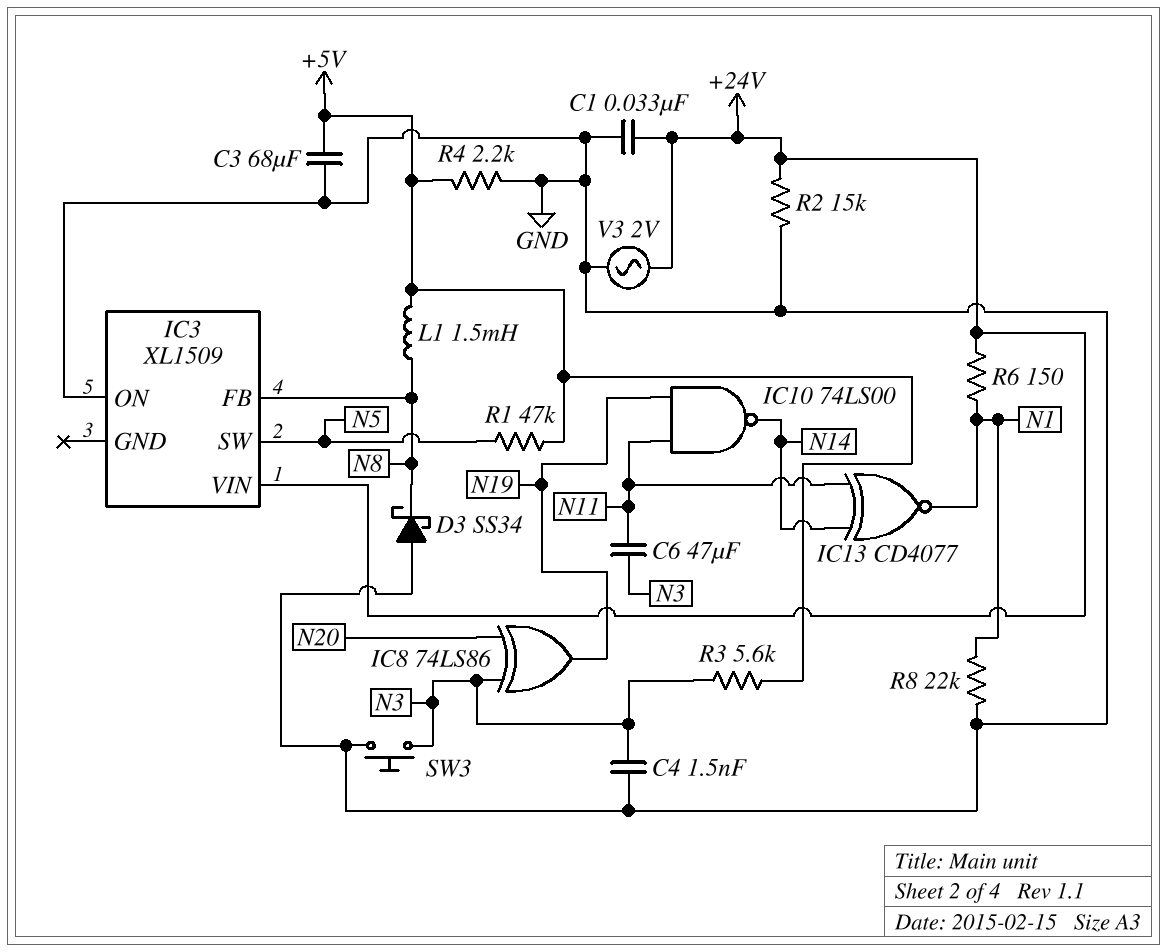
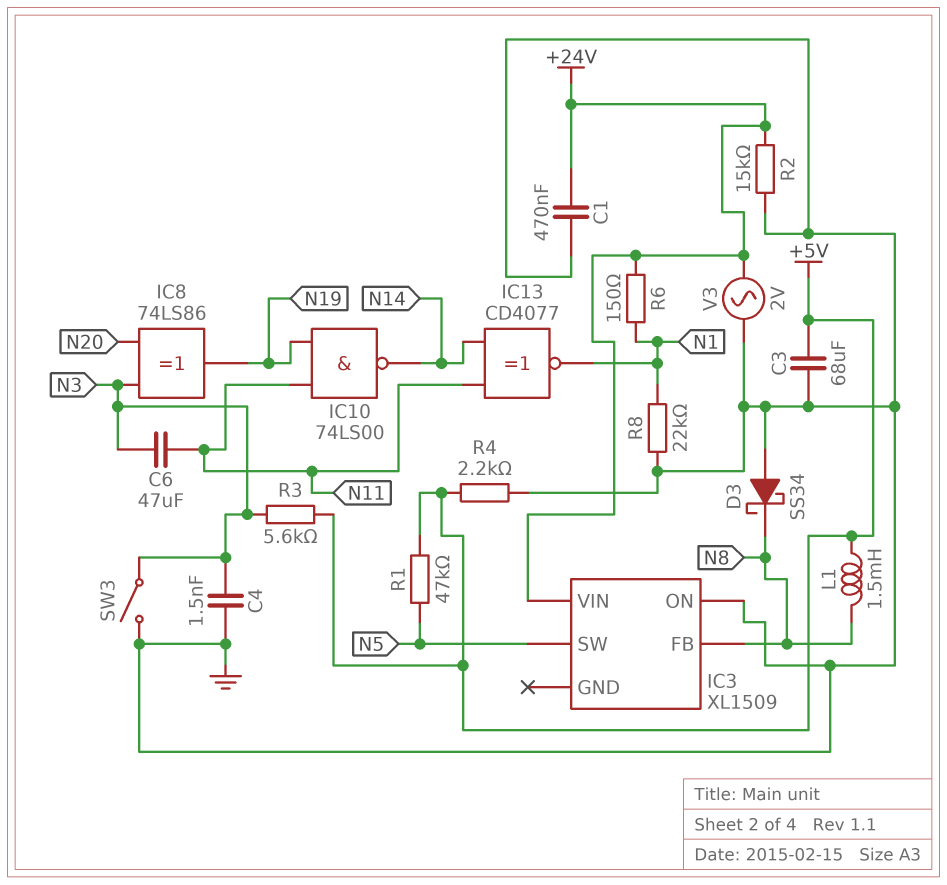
C1: 33nF (+24V, GND) -> 470nF (+24V, GND)
SW3: button (GND, N3) -> switch (GND, N3)

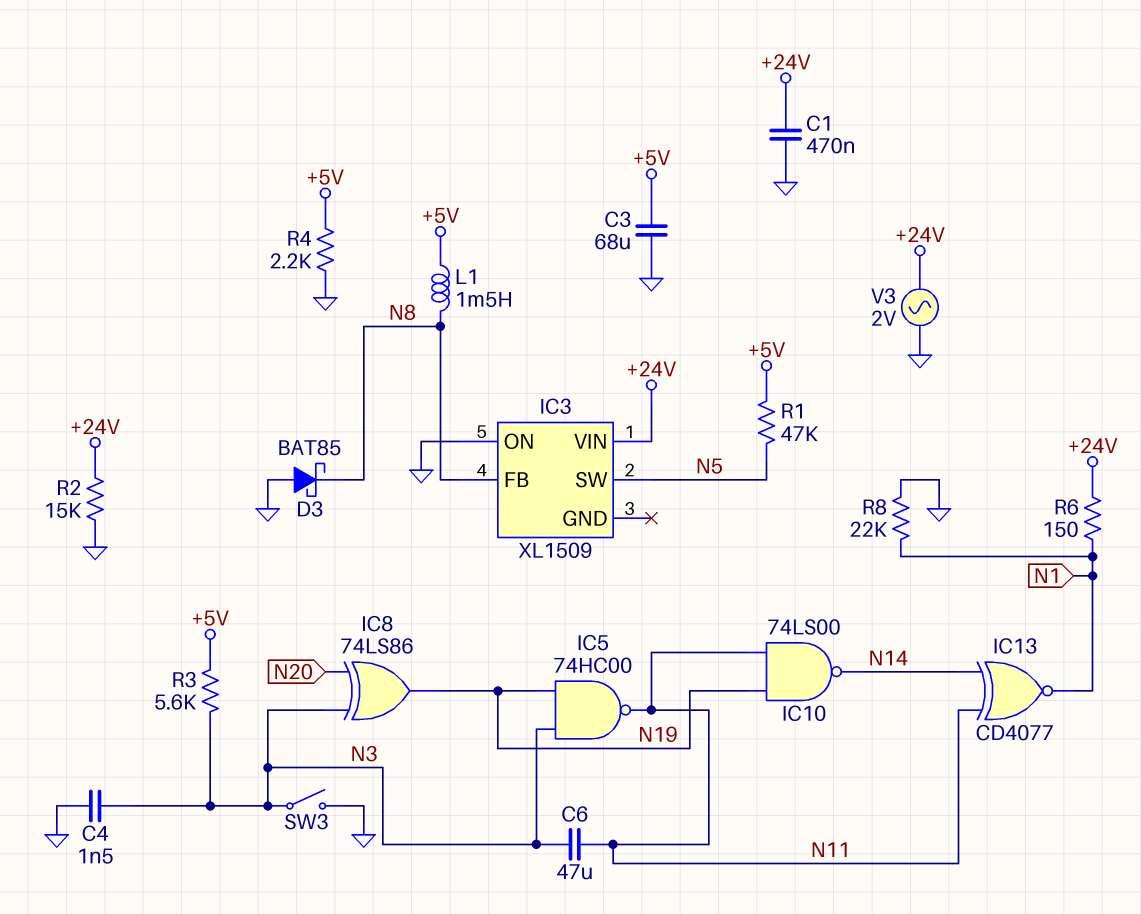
D3: schottky SS34 (A GND, K N8) -> schottky BAT85 (A GND, K N8)
IC5: none -> NAND 74HC00 (in N3, in N19, out N11)

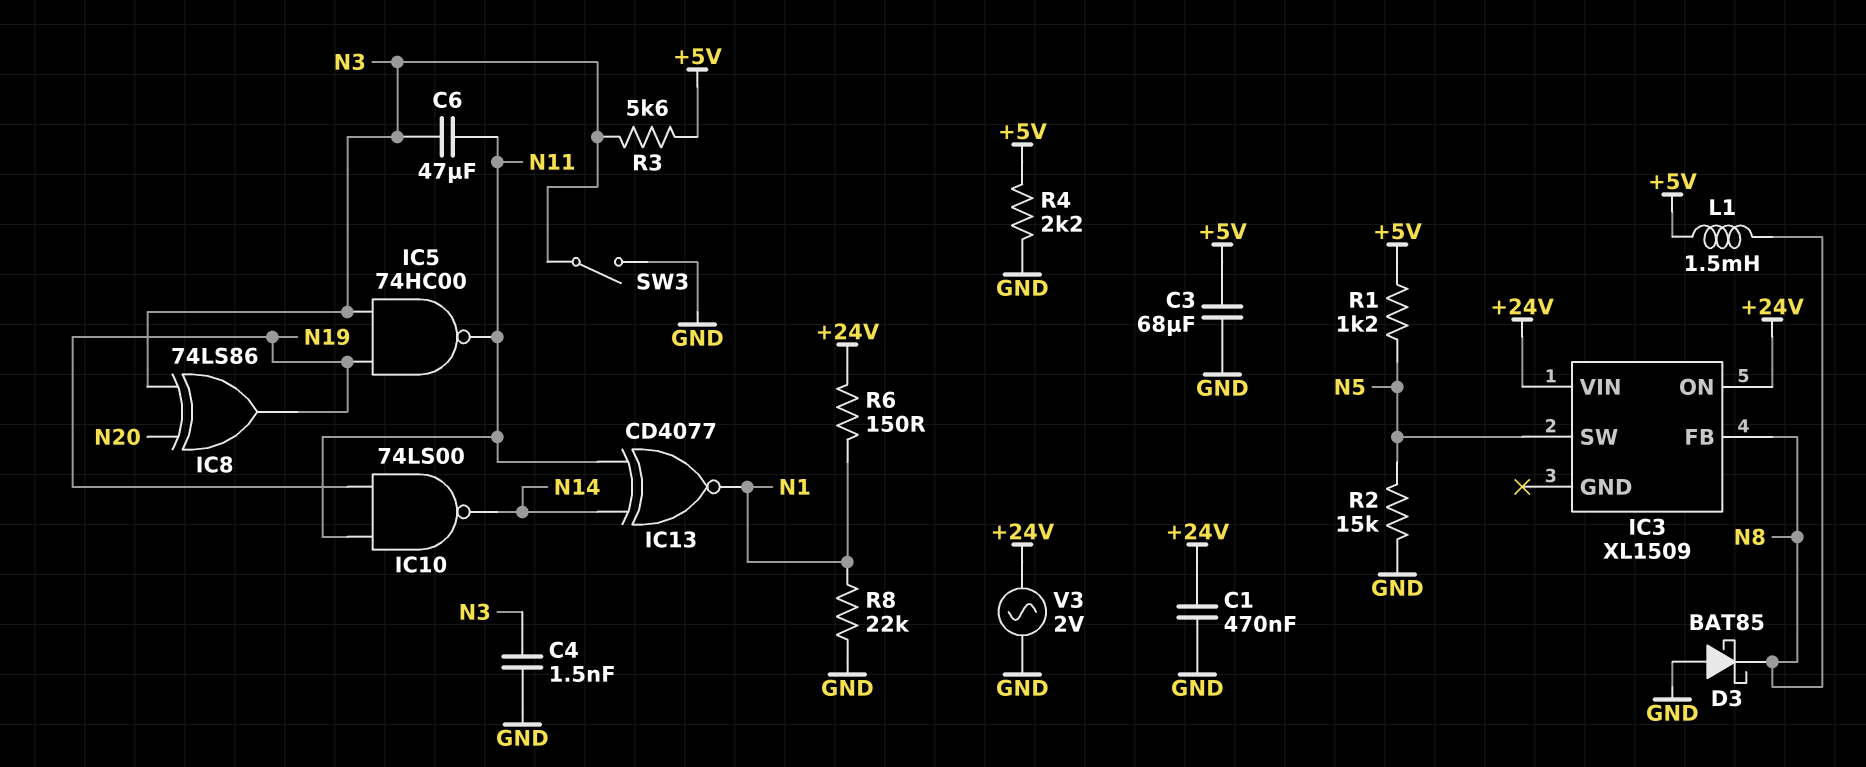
IC3 pin ON: GND -> +24V
R1: 47k (+5V, N5) -> 1.2k (+5V, N5)
R2: 15k (+24V, GND) -> 15k (GND, N5)

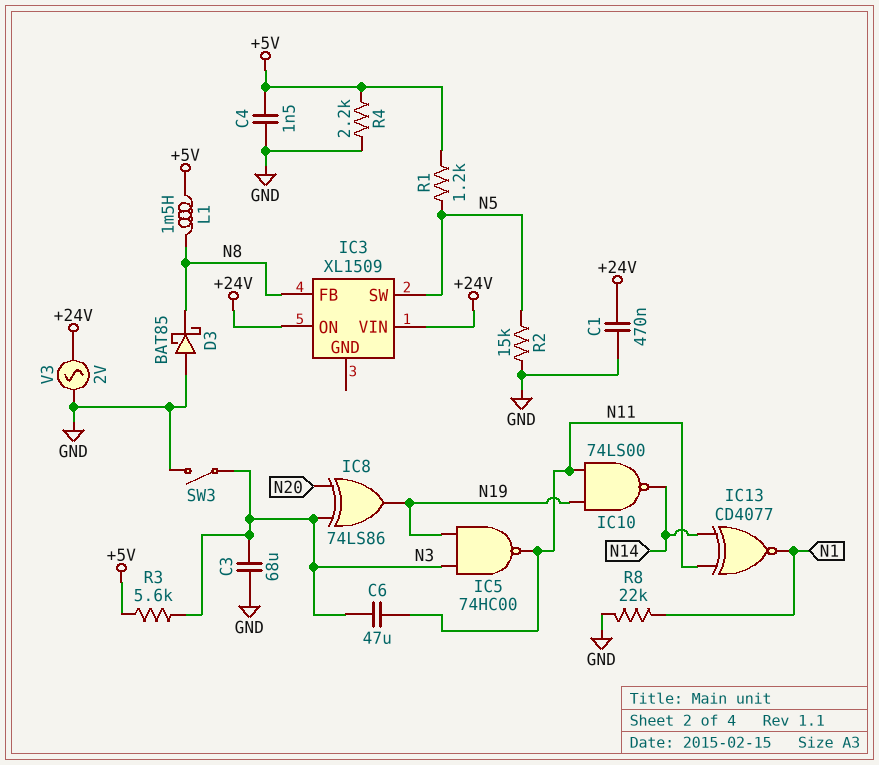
C3: 68uF (+5V, GND) -> 68uF (GND, N3)
C4: 1.5nF (GND, N3) -> 1.5nF (+5V, GND)
R6: 150 (+24V, N1) -> none

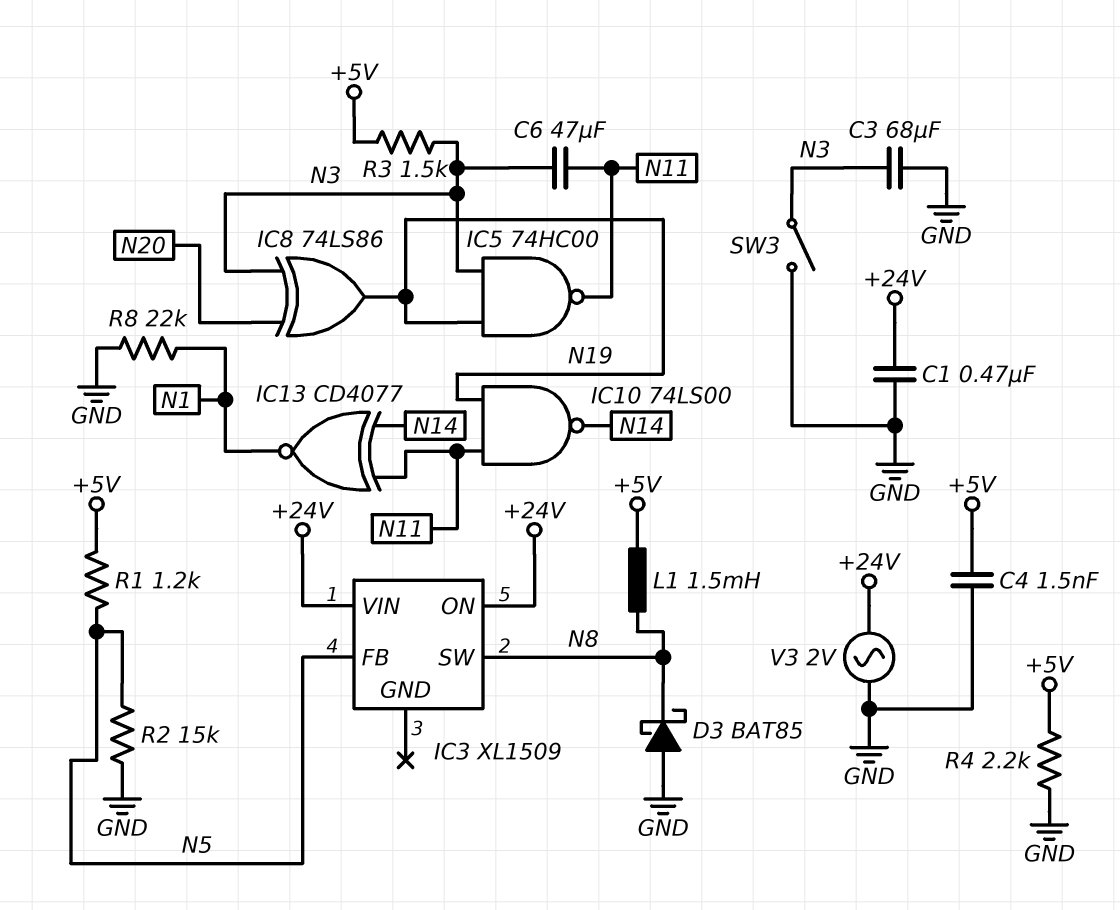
IC3 pin FB: N8 -> N5
IC3 pin SW: N5 -> N8
R3: 5.6k (+5V, N3) -> 1.5k (+5V, N3)

